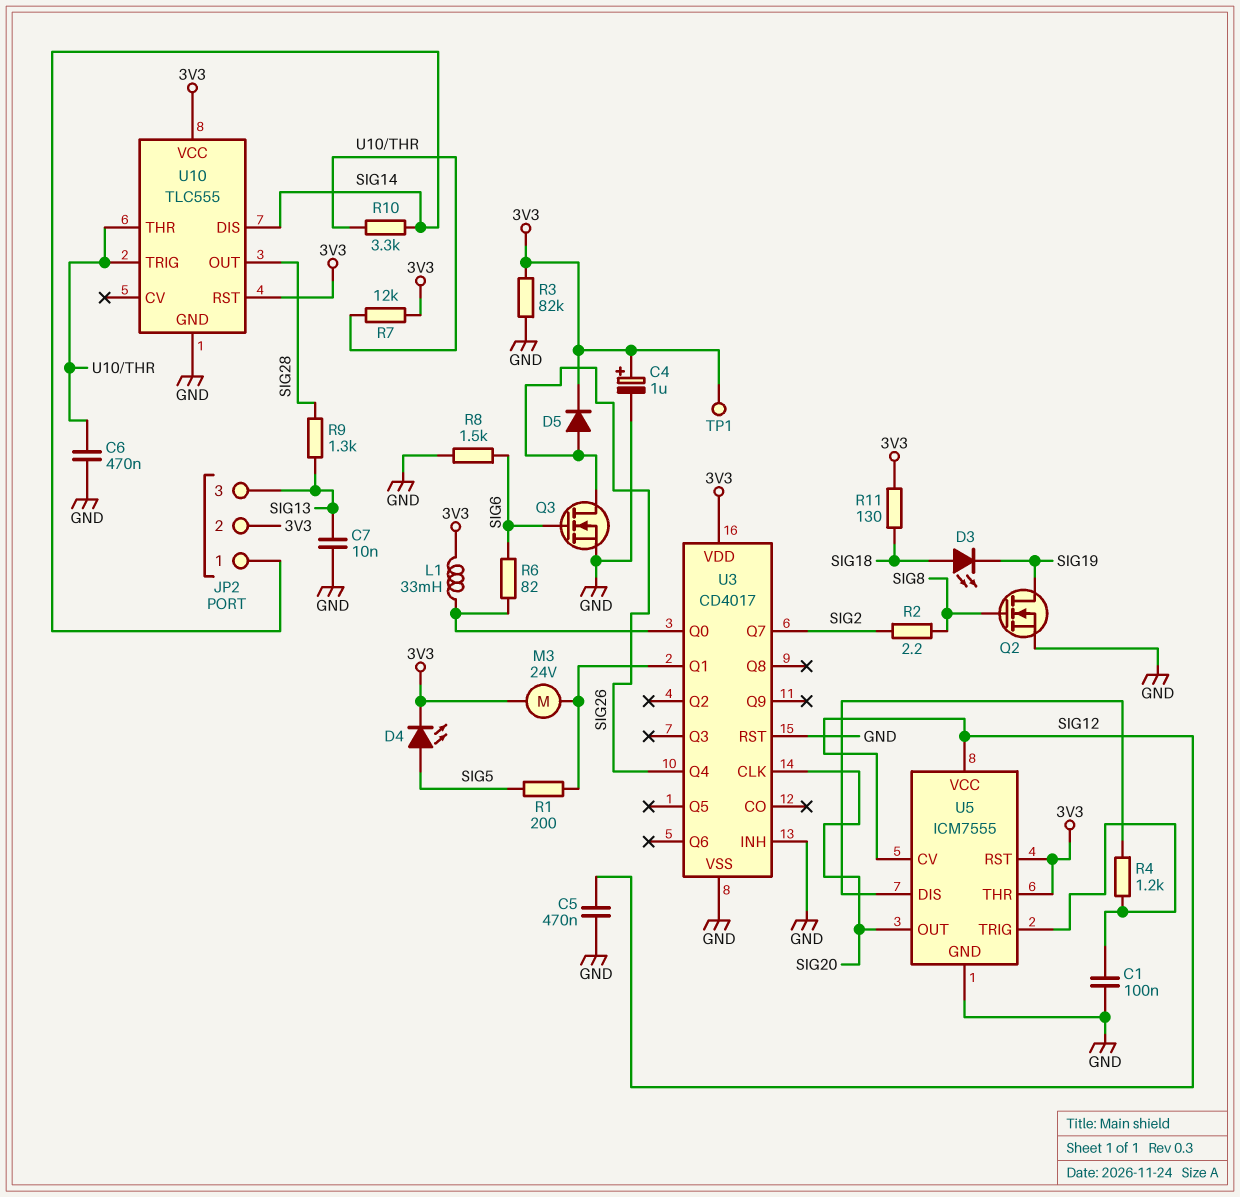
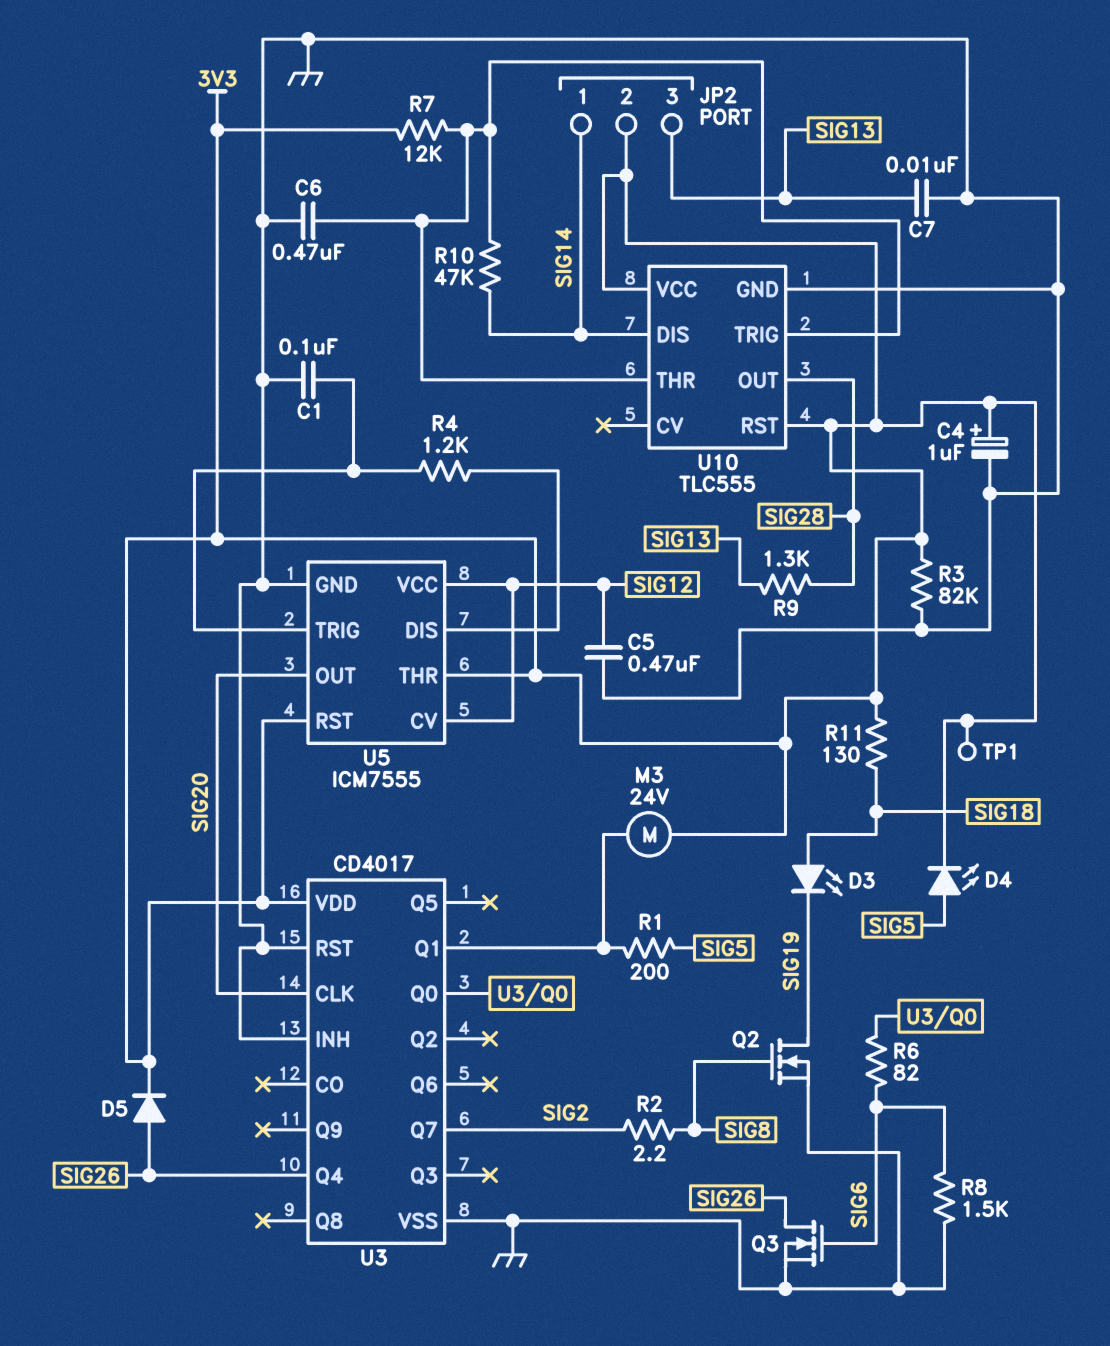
L1: 33mH (3V3, U3/Q0) -> none
R10: 3.3k (SIG14, U10/THR) -> 47k (SIG14, U10/THR)

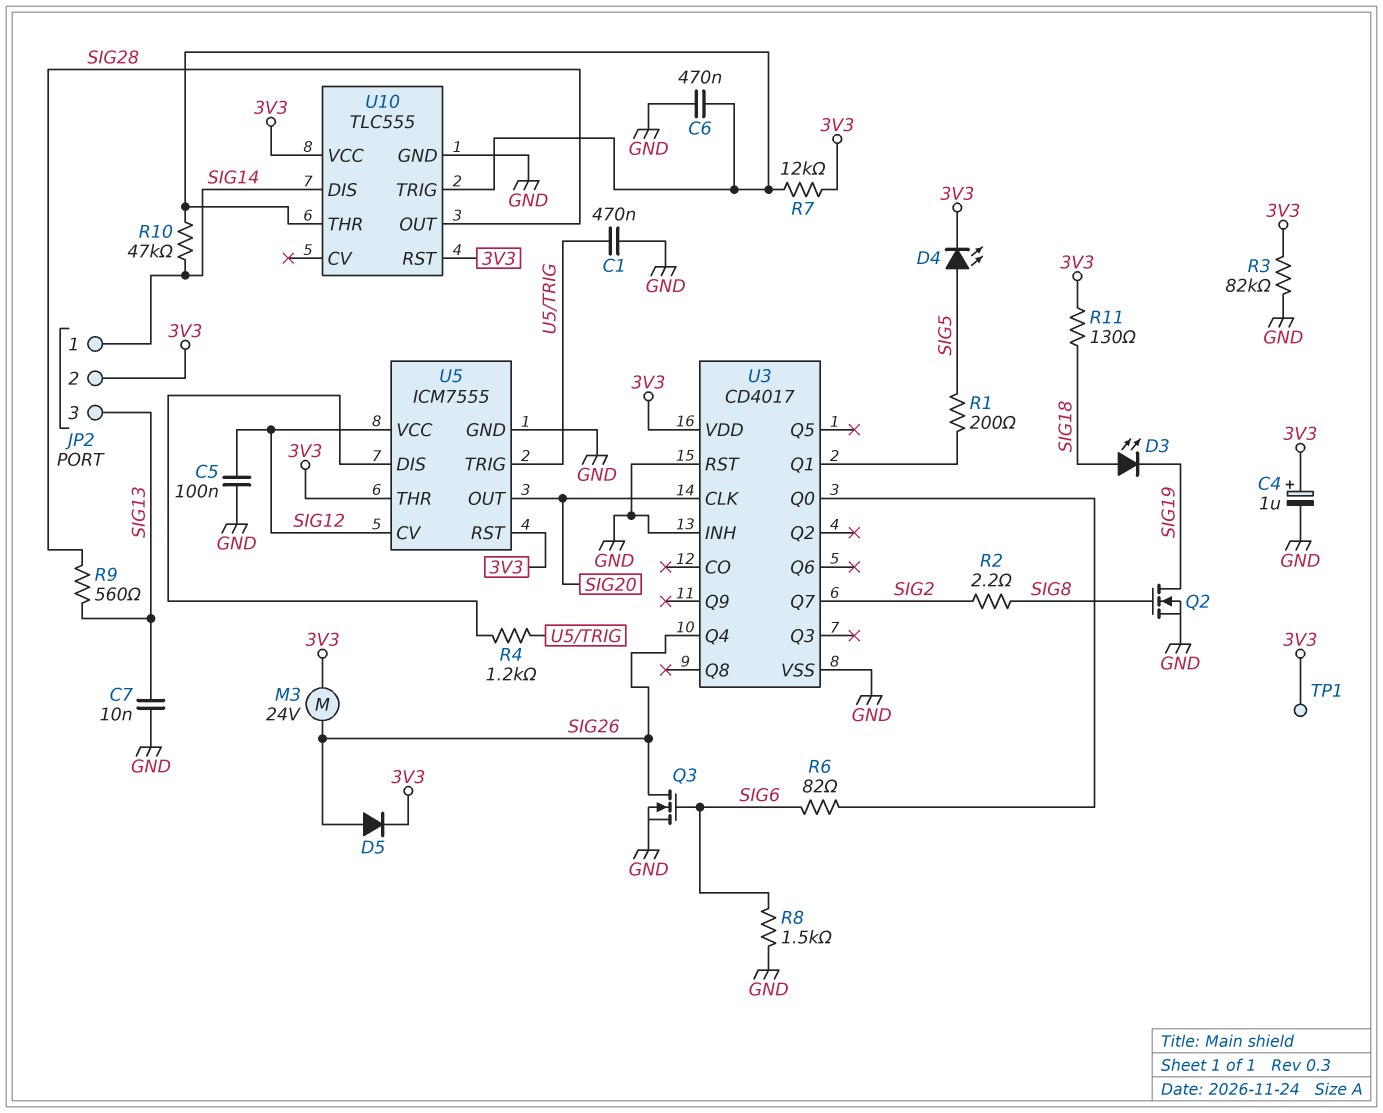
C1: 100nF (GND, U5/TRIG) -> 470nF (GND, U5/TRIG)
C5: 470nF (GND, SIG12) -> 100nF (GND, SIG12)
M3: motor 24V (3V3, U3/Q1) -> motor 24V (3V3, SIG26)
R9: 1.3k (SIG13, SIG28) -> 560 (SIG13, SIG28)

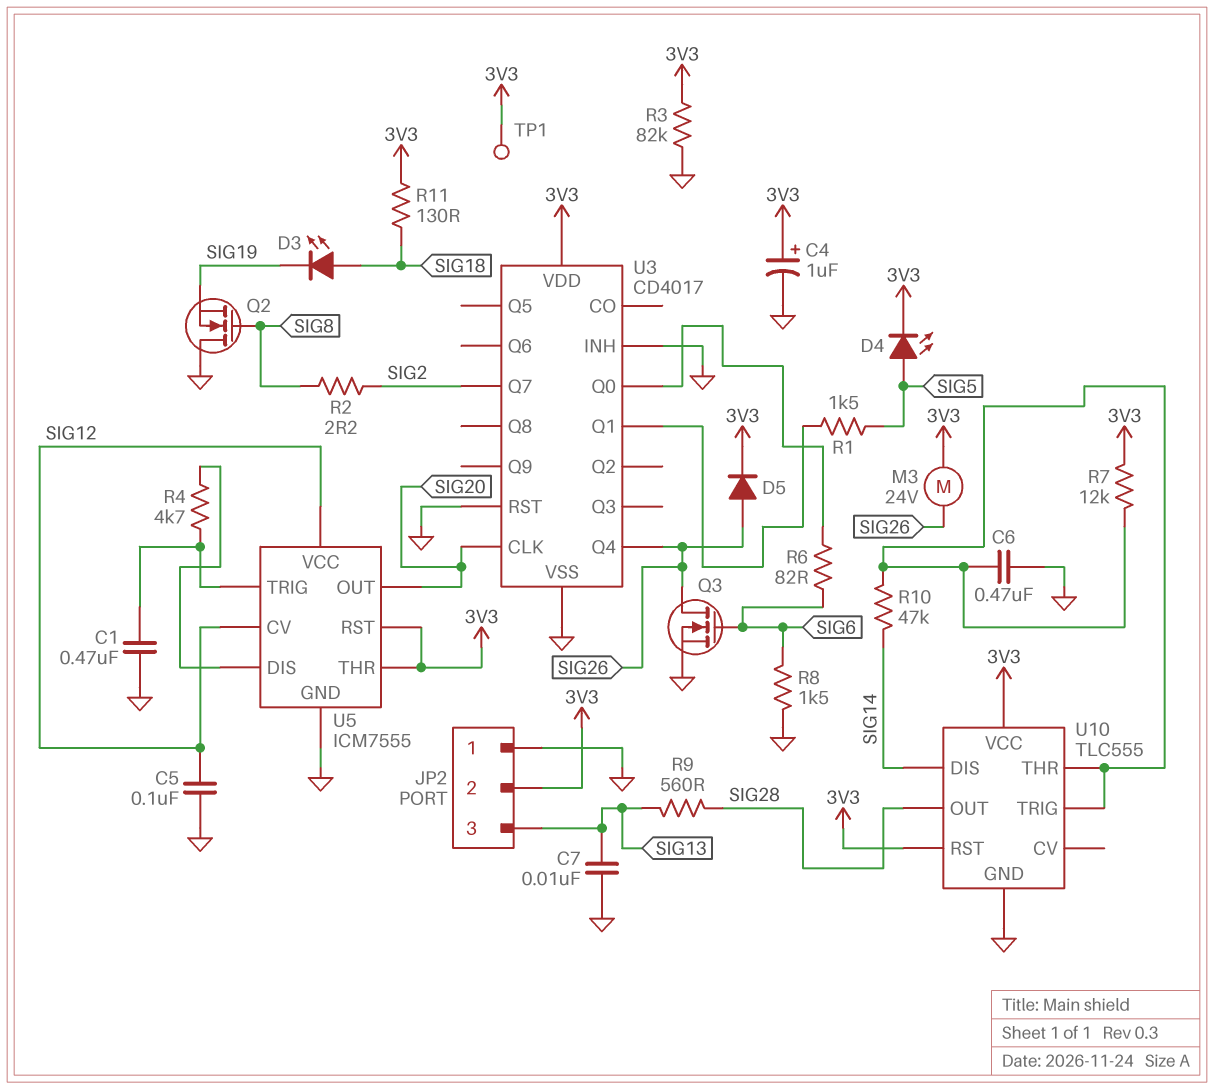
JP2 pin 1: SIG14 -> GND
Q2: NMOS (G SIG8, D SIG19, S GND) -> NMOS (G SIG8, D GND, S SIG19)
R1: 200 (SIG5, U3/Q1) -> 1.5k (SIG5, U3/Q1)
R4: 1.2k (U5/DIS, U5/TRIG) -> 4.7k (U5/DIS, U5/TRIG)

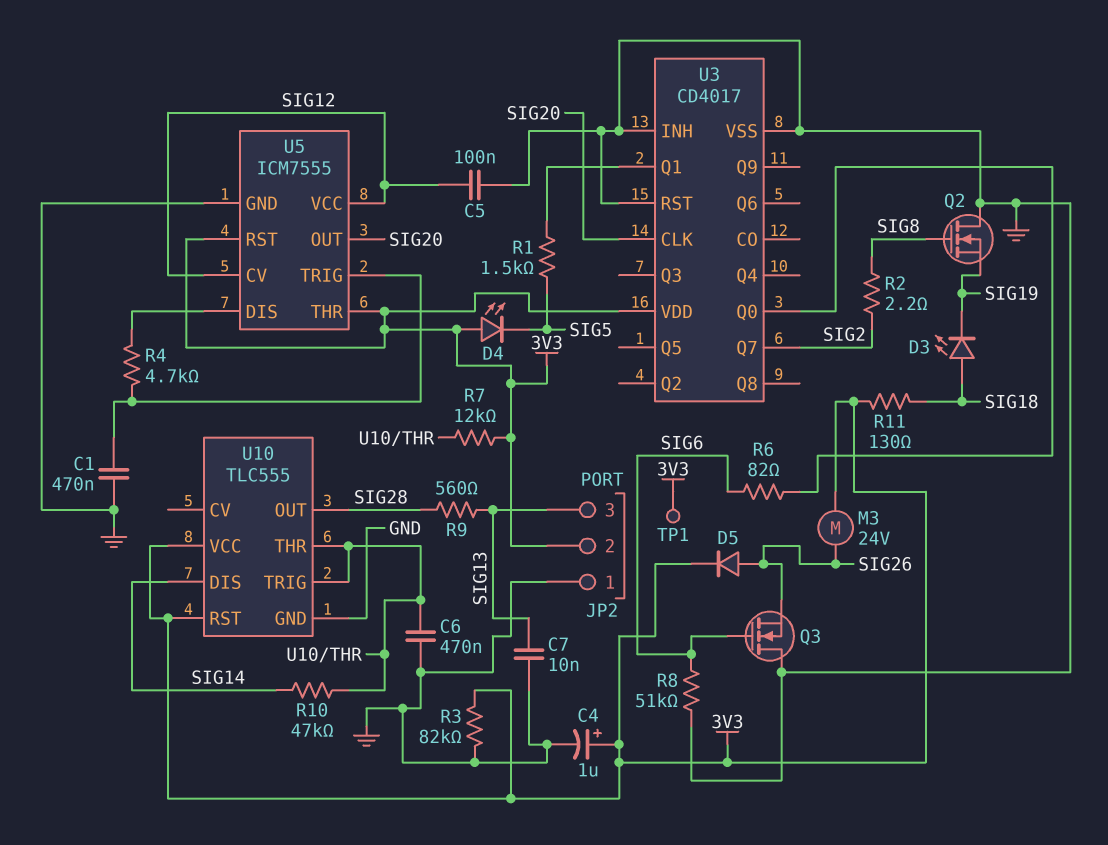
D4: LED (A SIG5, K 3V3) -> LED (A 3V3, K SIG5)
Q3: NMOS (G SIG6, D SIG26, S GND) -> NMOS (G SIG6, D GND, S SIG26)
R8: 1.5k (GND, SIG6) -> 51k (GND, SIG6)
U3 pin Q4: SIG26 -> none

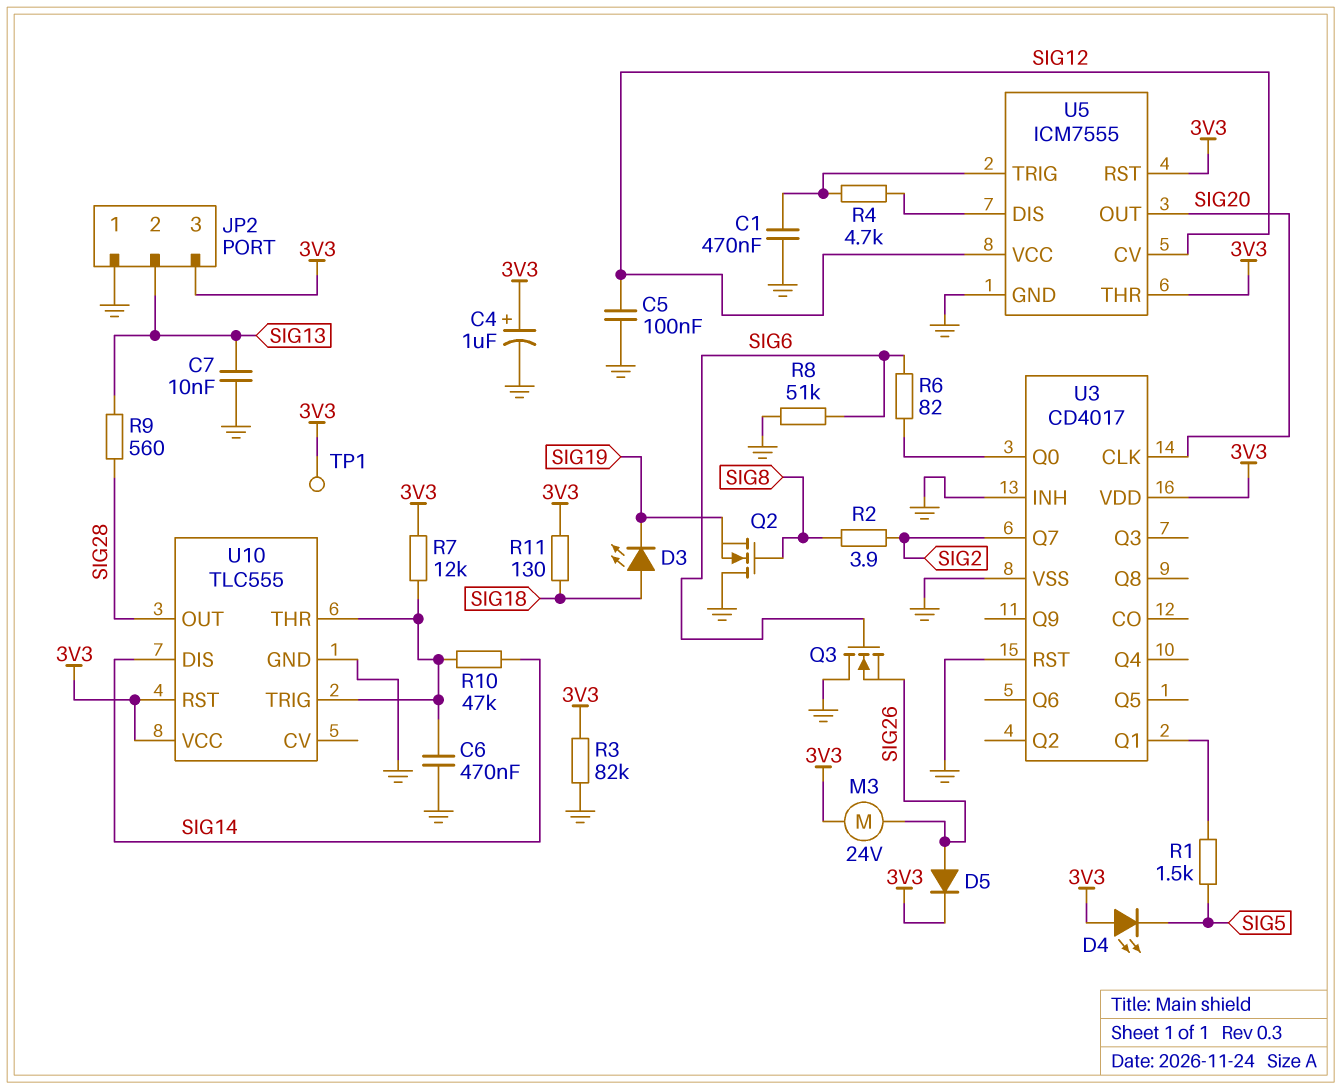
JP2 pin 2: 3V3 -> SIG13
JP2 pin 3: SIG13 -> 3V3
R2: 2.2 (SIG2, SIG8) -> 3.9 (SIG2, SIG8)

